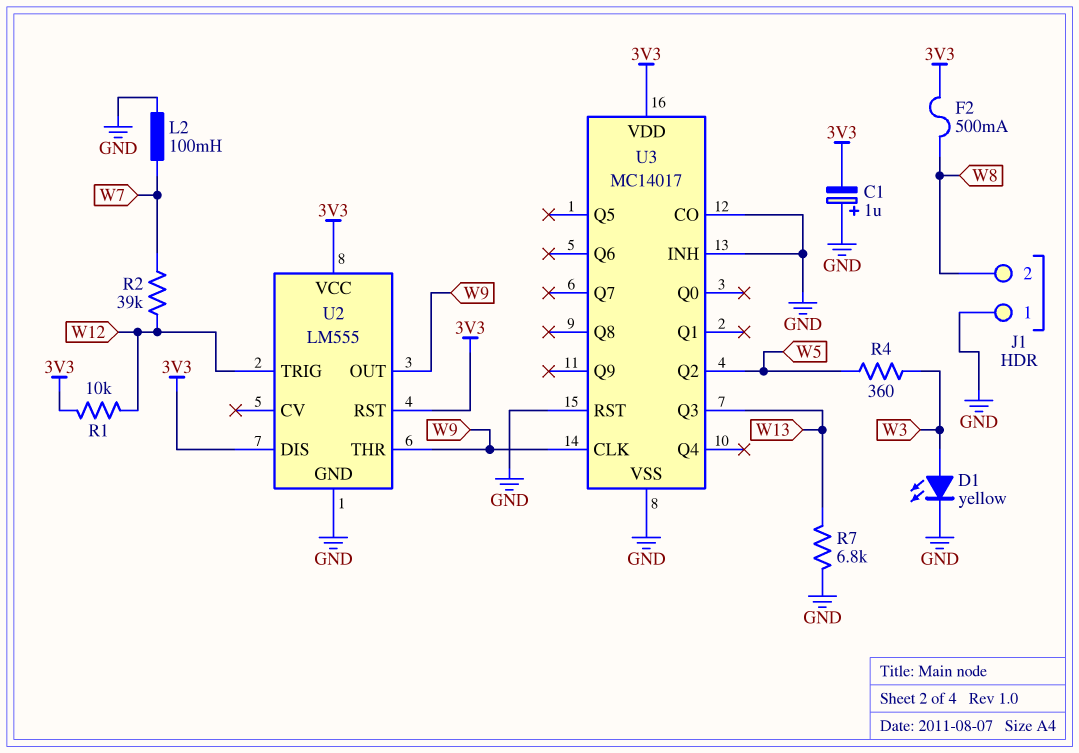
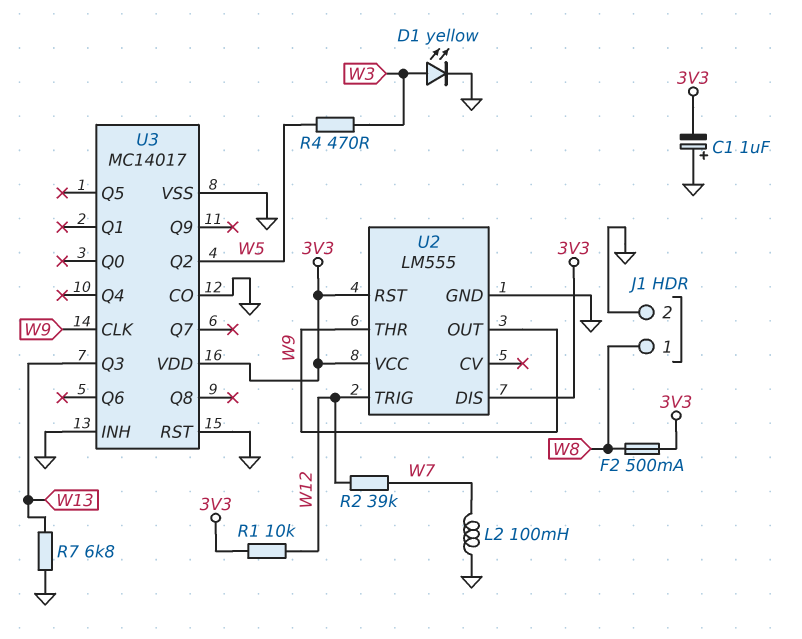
J1 pin 1: GND -> W8
J1 pin 2: W8 -> GND
R4: 360 (W3, W5) -> 470 (W3, W5)

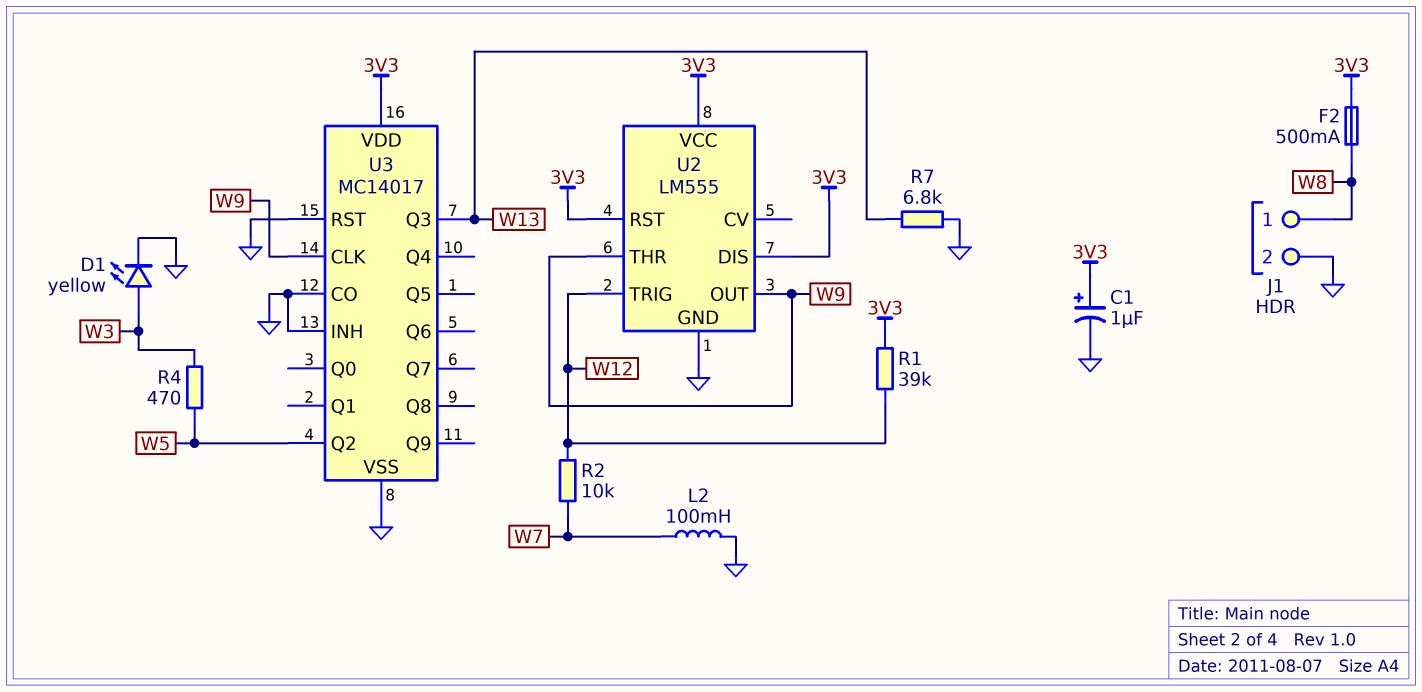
C1: 1uF (plus GND, minus 3V3) -> 1uF (plus 3V3, minus GND)
R1: 10k (3V3, W12) -> 39k (3V3, W12)
R2: 39k (W7, W12) -> 10k (W7, W12)

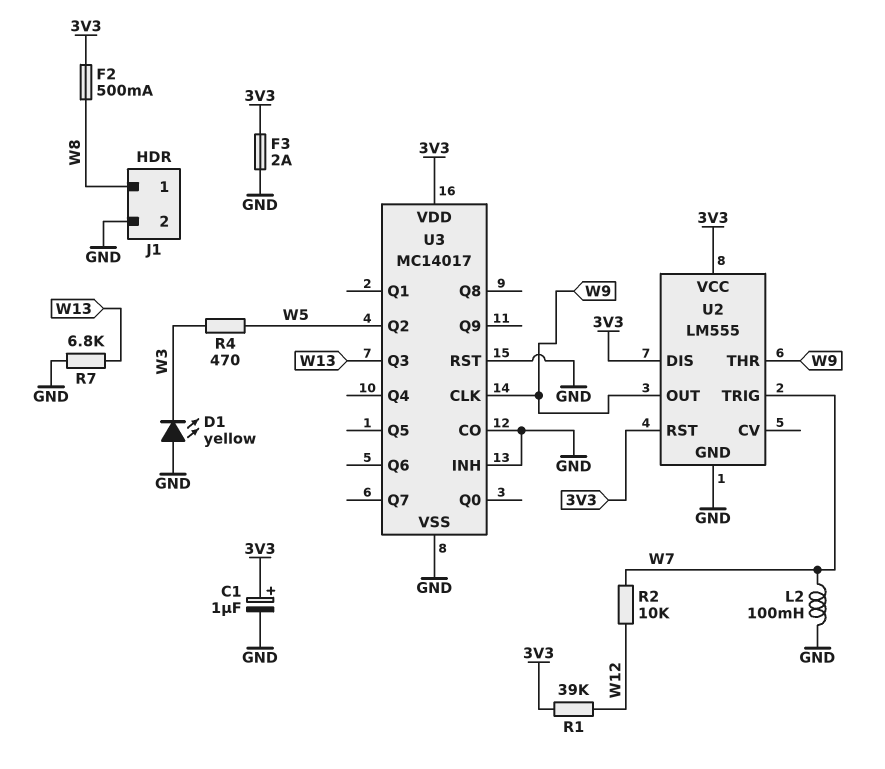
D1: LED yellow (A W3, K GND) -> LED yellow (A GND, K W3)
F3: none -> 2A (3V3, GND)
U2 pin TRIG: W12 -> W7

